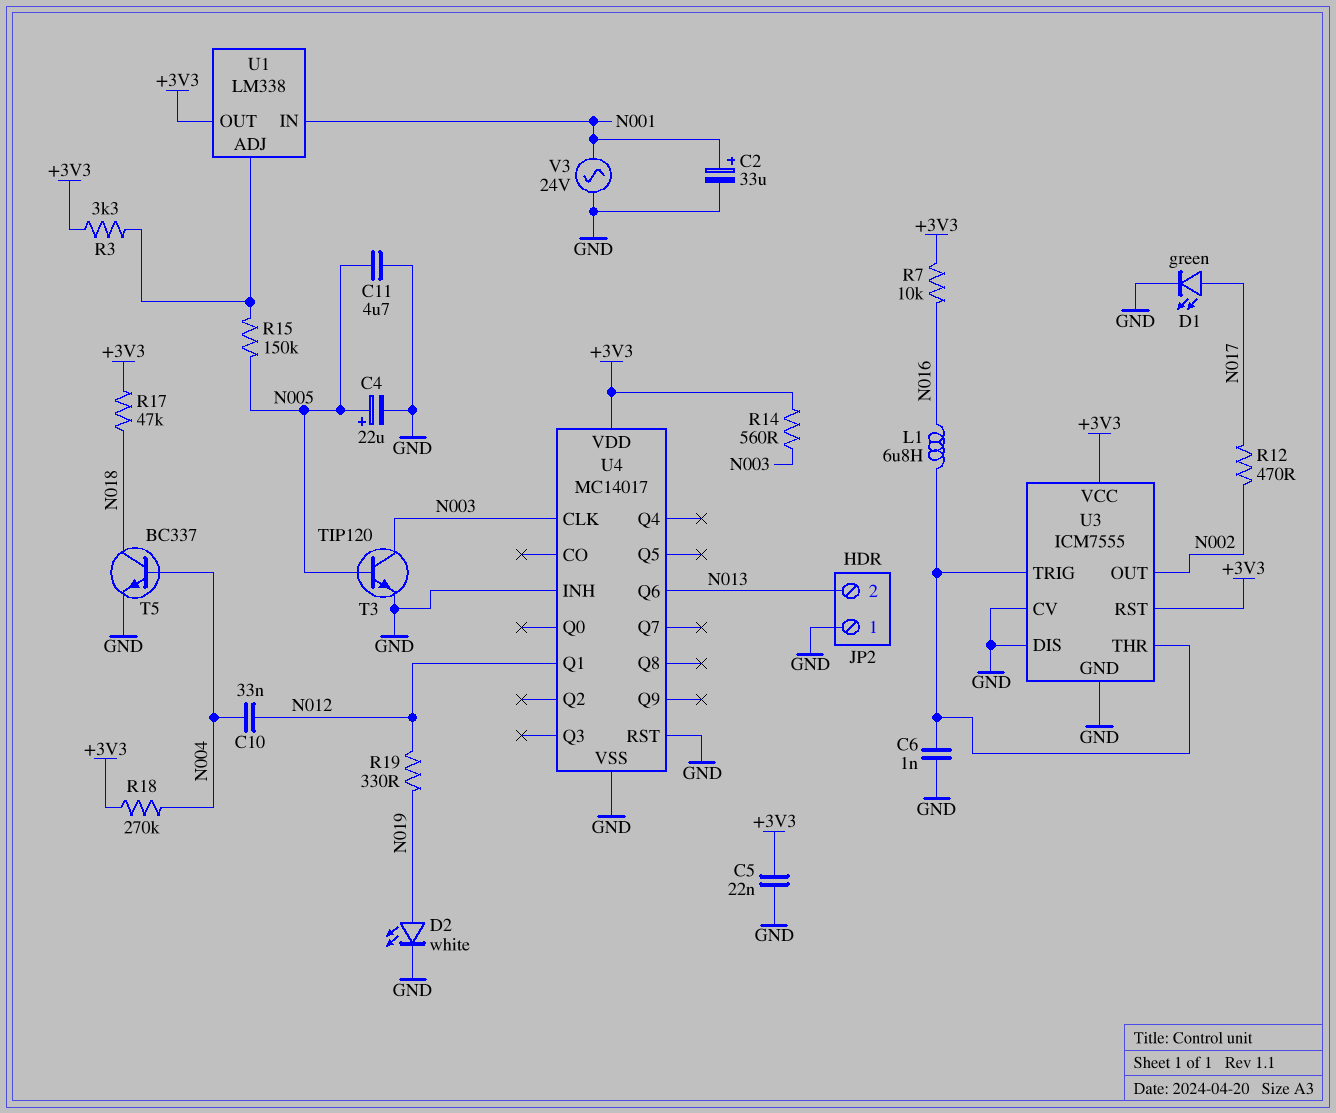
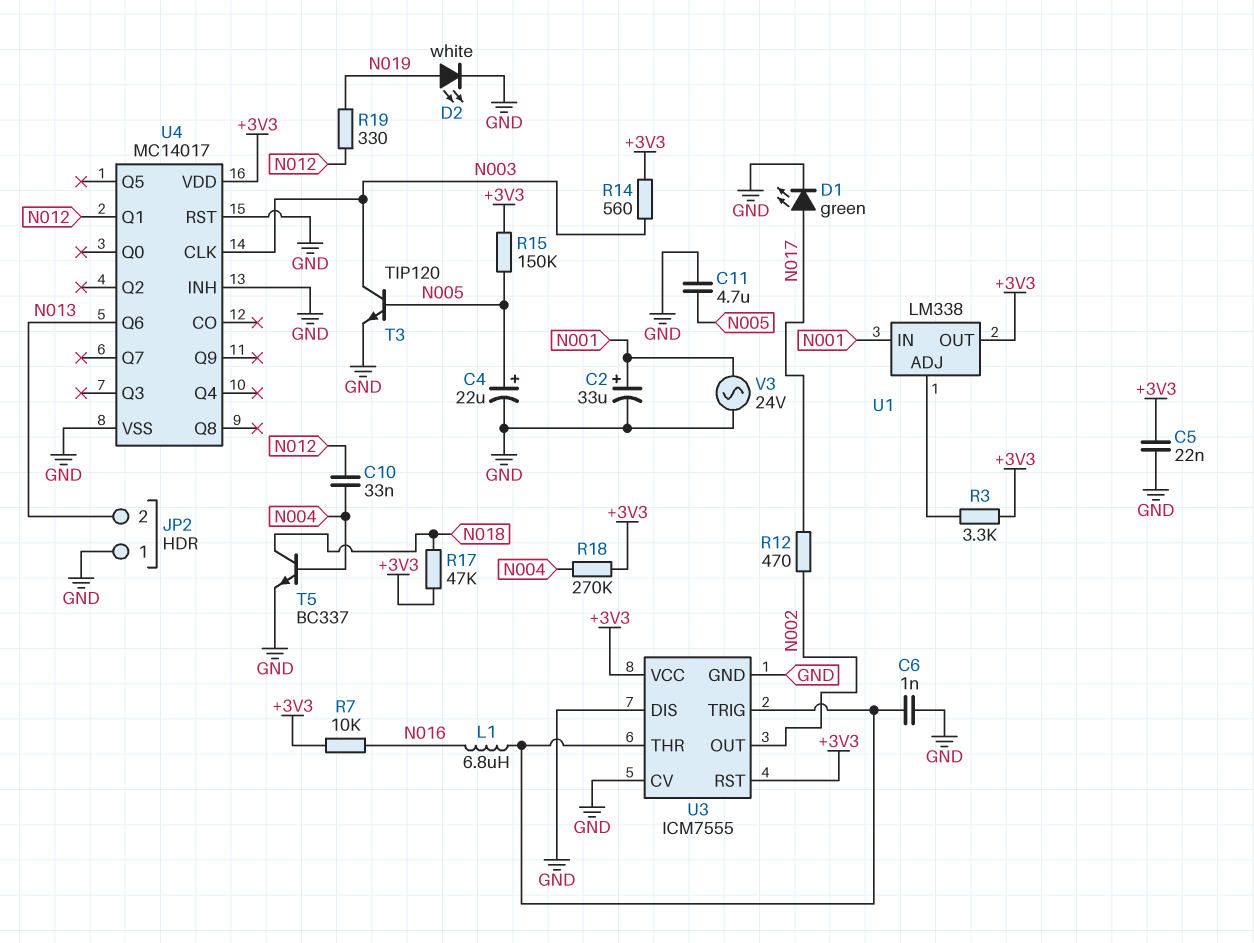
R15: 150k (N005, U1/ADJ) -> 150k (+3V3, N005)

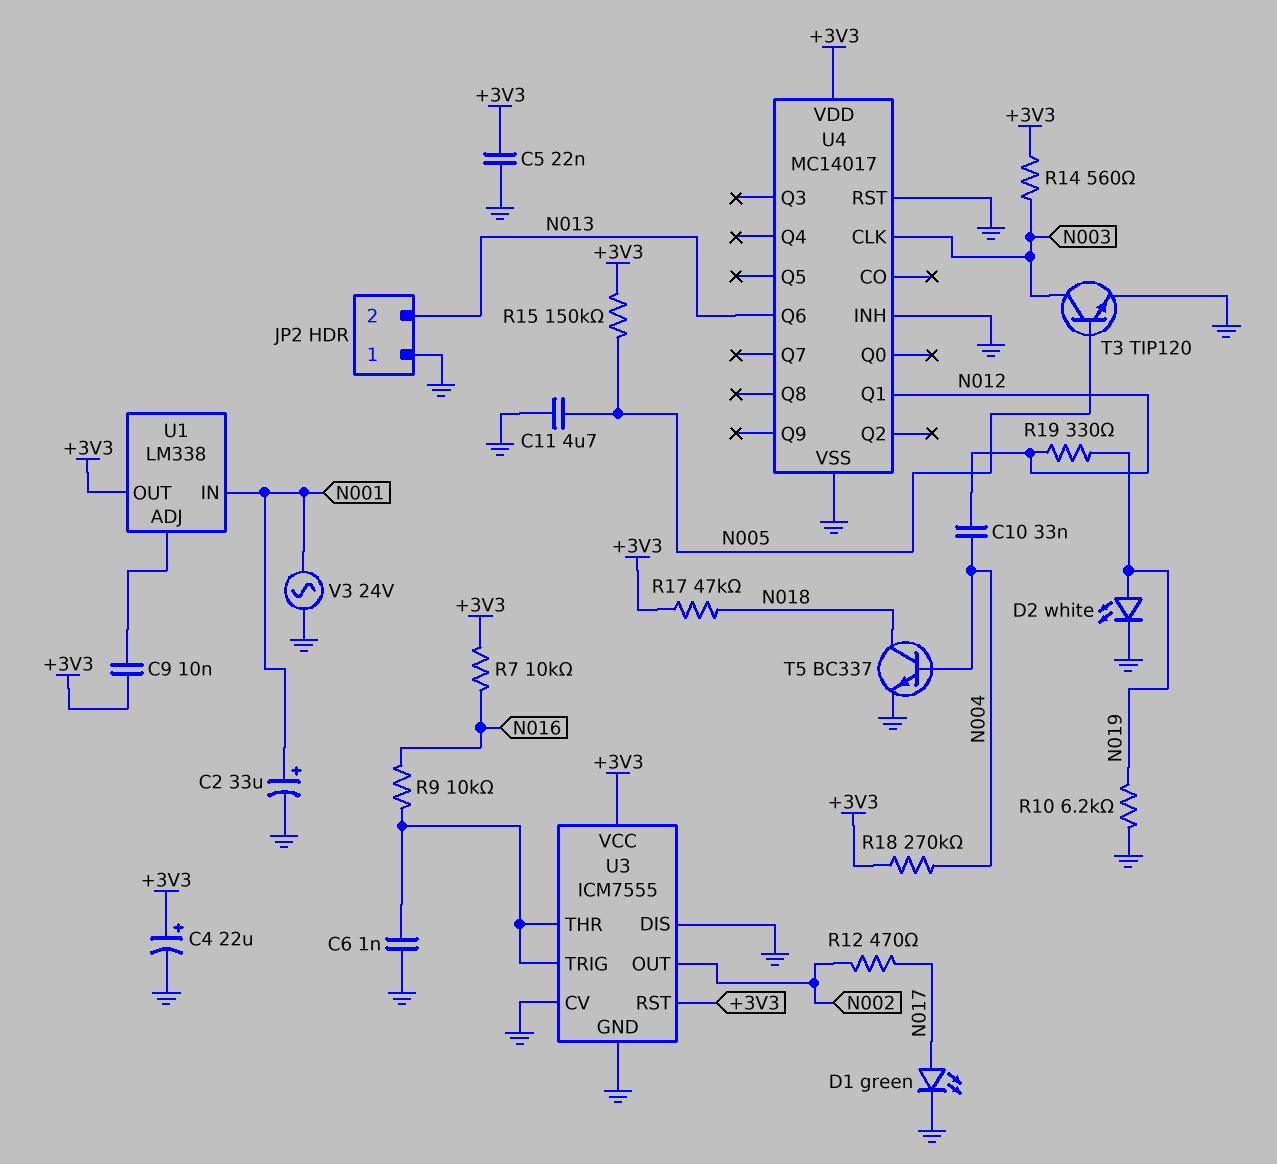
C4: 22uF (plus N005, minus GND) -> 22uF (plus +3V3, minus GND)
C9: none -> 10nF (+3V3, U1/ADJ)
L1: 6.8uH (N016, U3/THR) -> none
R3: 3.3k (+3V3, U1/ADJ) -> none
R9: none -> 10k (N016, U3/THR)
R10: none -> 6.2k (GND, N019)

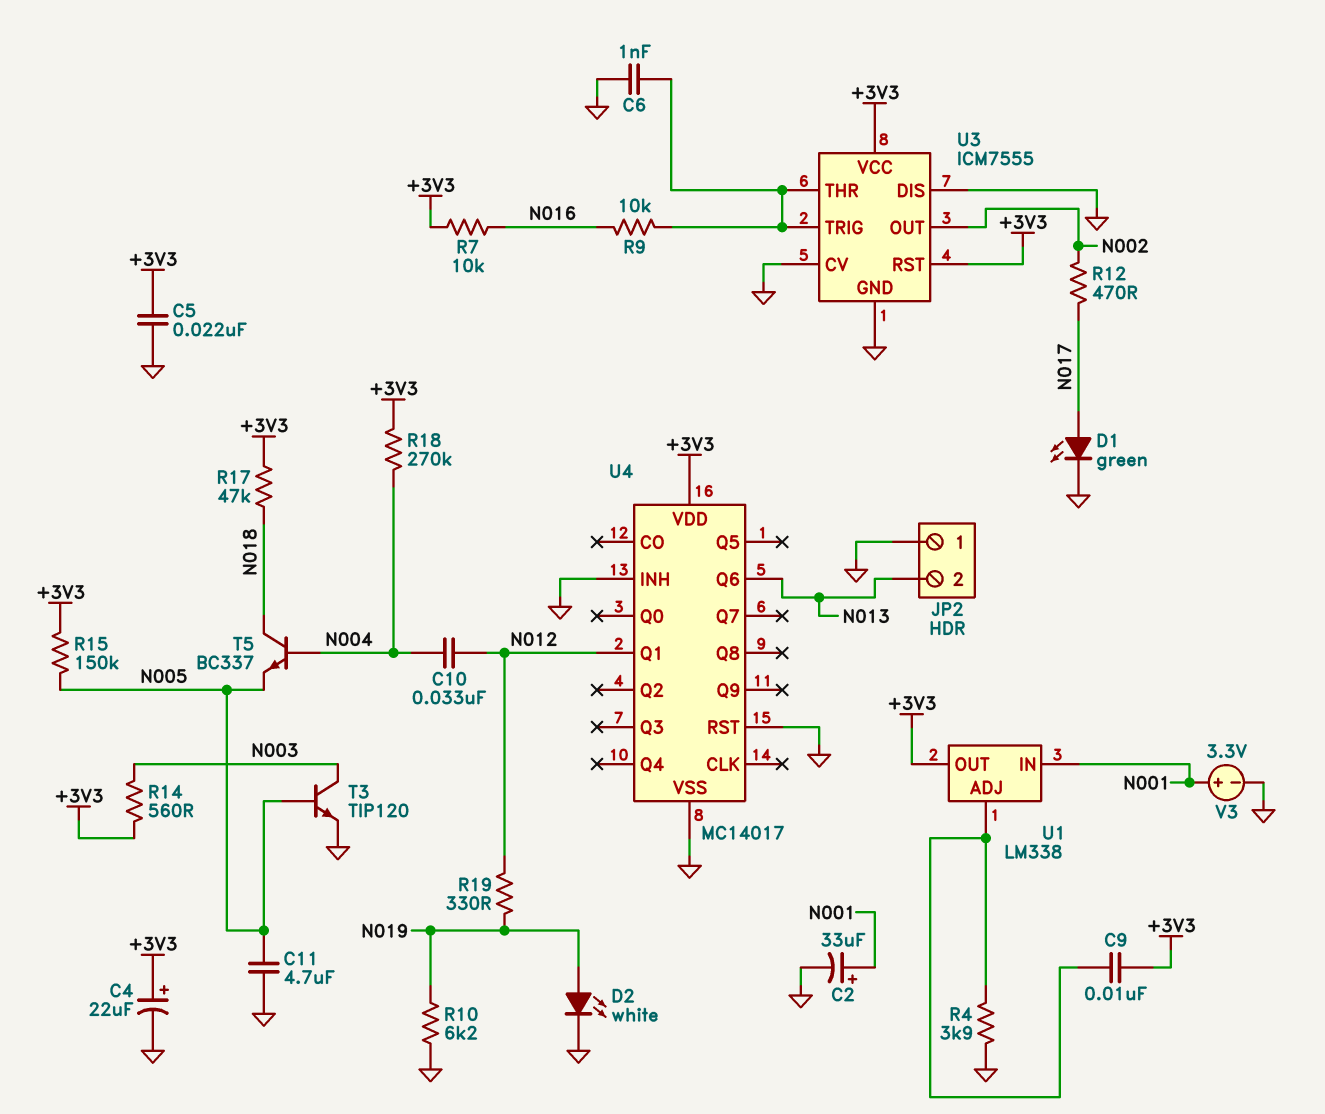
R4: none -> 3.9k (GND, U1/ADJ)
T5: NPN BC337 (B N004, C N018, E GND) -> NPN BC337 (B N004, C N018, E N005)
U4 pin CLK: N003 -> none
V3: AC 24V (GND, N001) -> 3.3V (plus N001, minus GND)

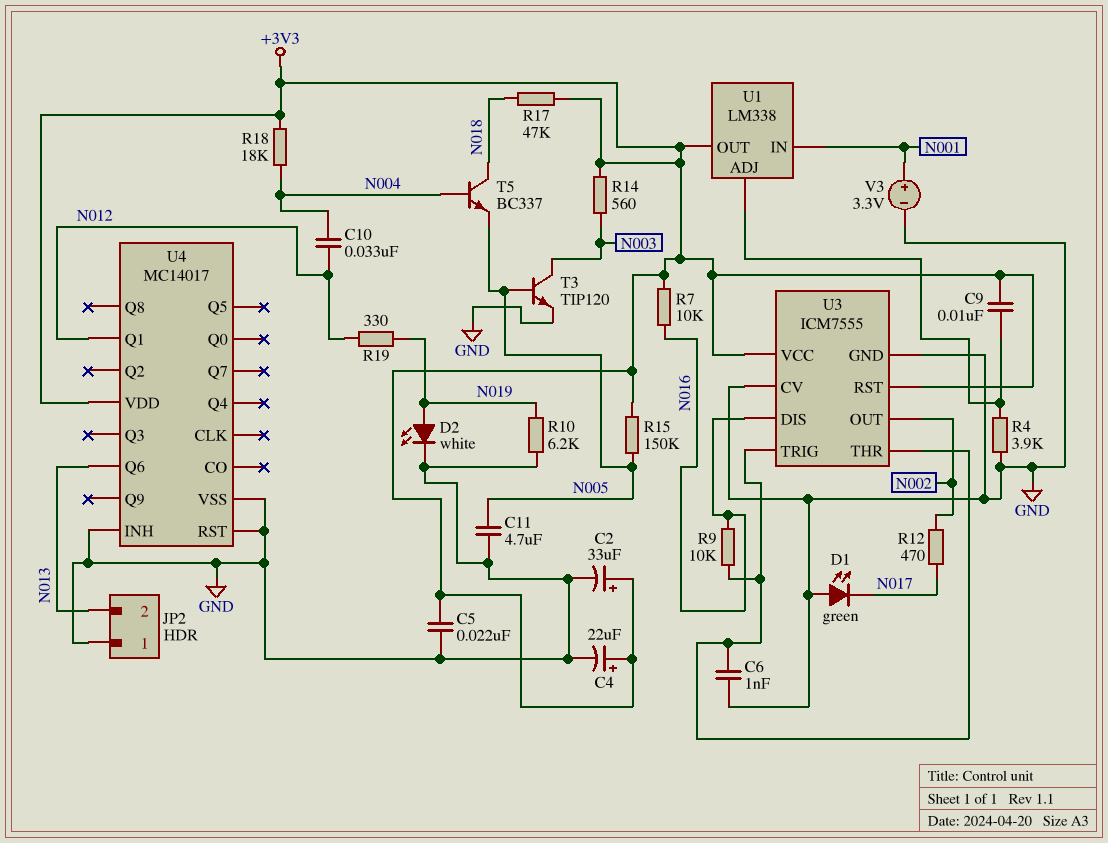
C2: 33uF (plus N001, minus GND) -> 33uF (plus +3V3, minus GND)
D1: LED green (A N017, K GND) -> LED green (A GND, K N017)
R18: 270k (+3V3, N004) -> 18k (+3V3, N004)
U3 pin DIS: GND -> N016

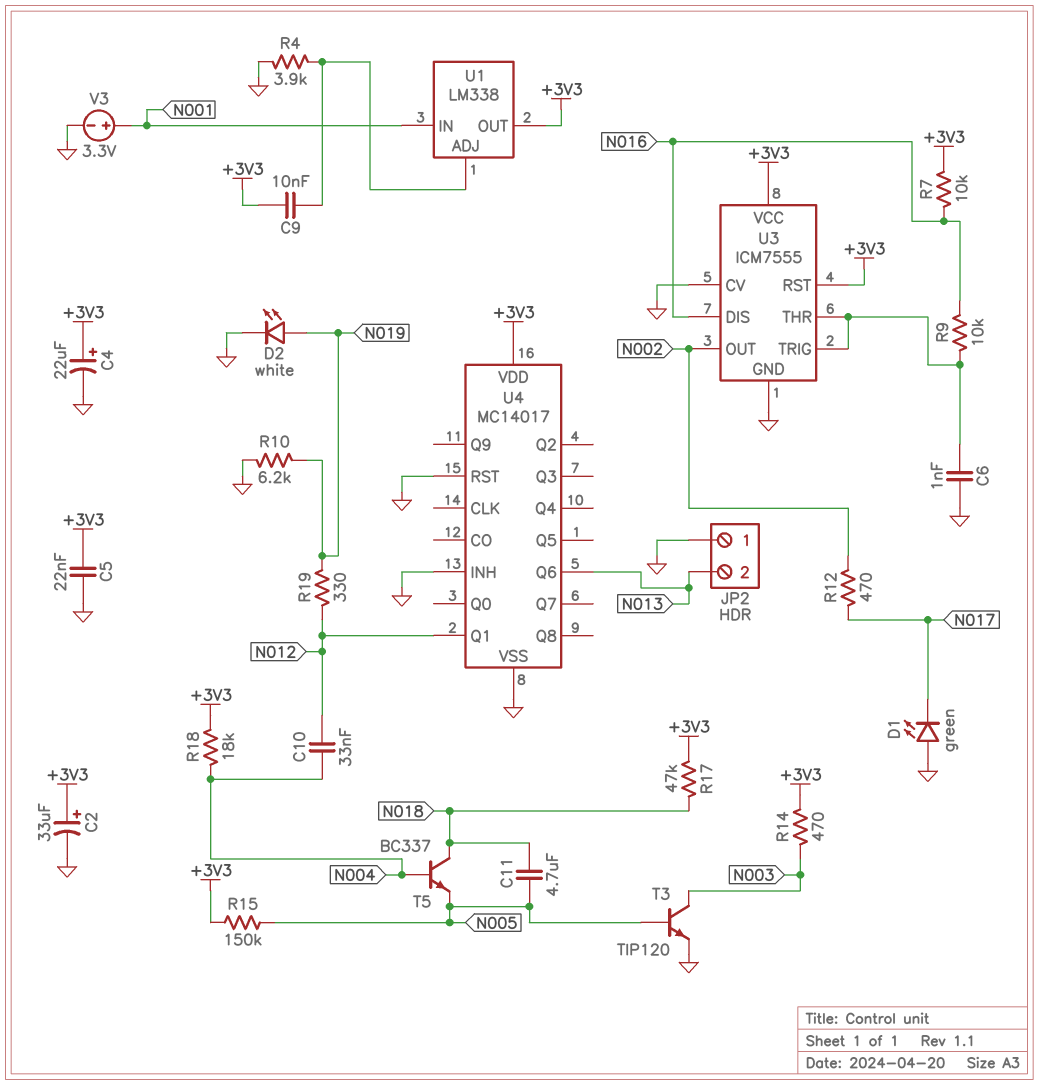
C11: 4.7uF (GND, N005) -> 4.7uF (N005, N018)
R14: 560 (+3V3, N003) -> 470 (+3V3, N003)

